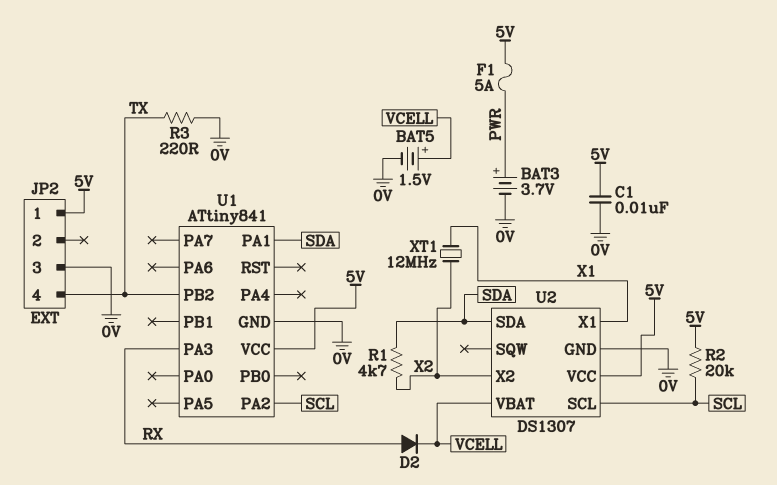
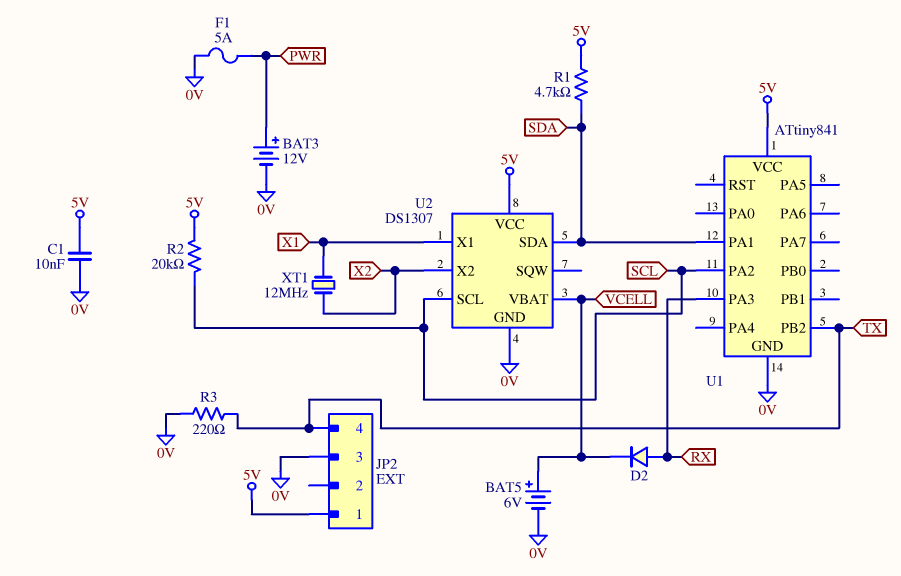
BAT3: 3.7V (plus PWR, minus 0V) -> 12V (plus PWR, minus 0V)
BAT5: 1.5V (plus VCELL, minus 0V) -> 6V (plus VCELL, minus 0V)
F1: 5A (5V, PWR) -> 5A (0V, PWR)
R1: 4.7k (SDA, X2) -> 4.7k (5V, SDA)

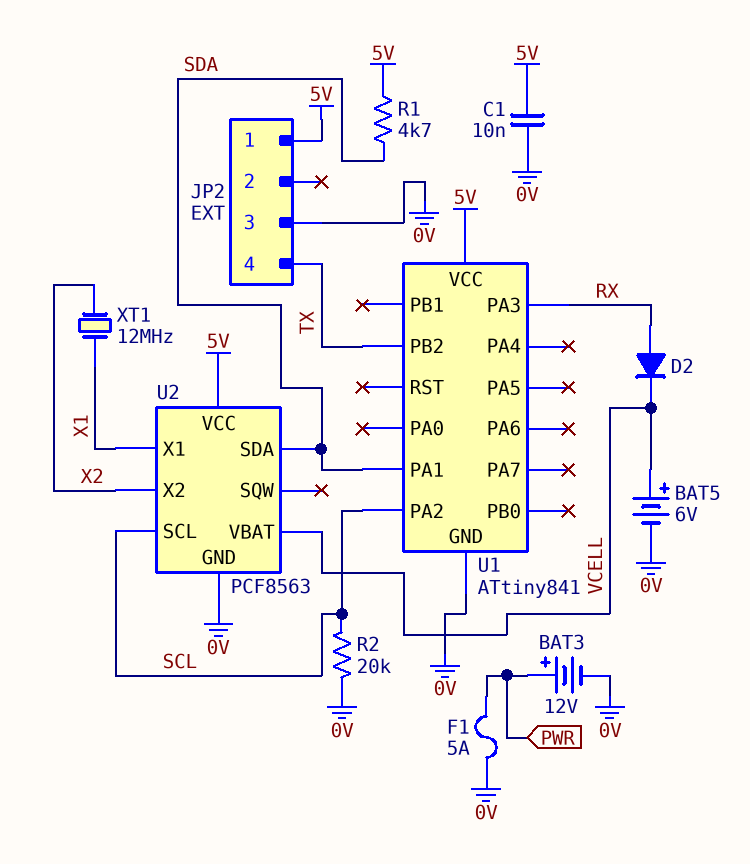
R2: 20k (5V, SCL) -> 20k (0V, SCL)
R3: 220 (0V, TX) -> none
U2: DS1307 -> PCF8563

